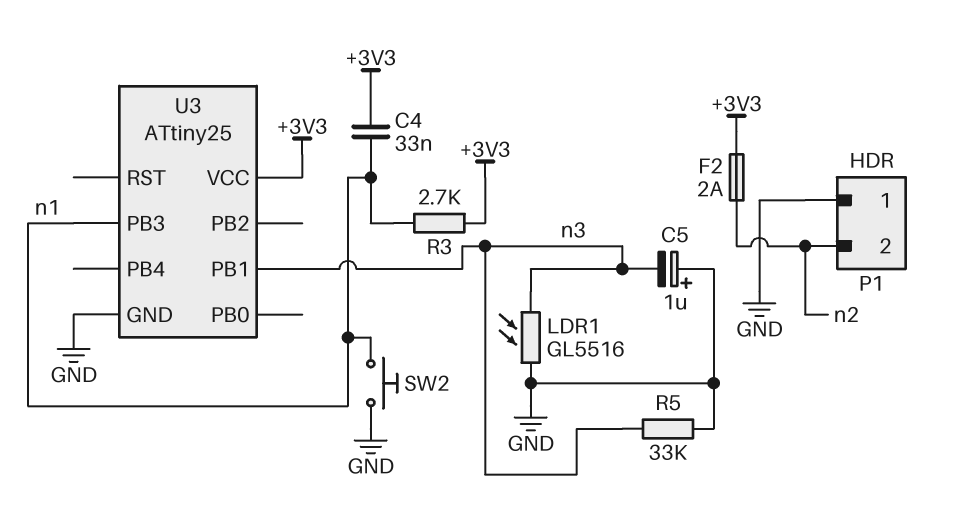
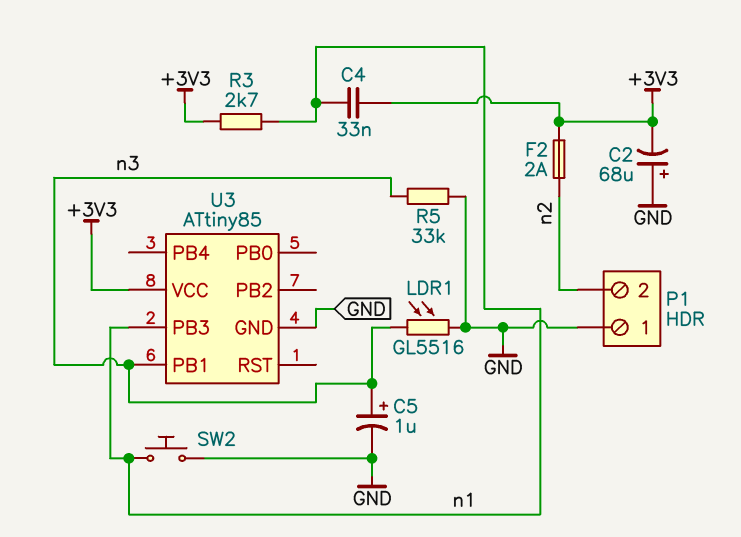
C2: none -> 68uF (plus GND, minus +3V3)
C5: 1uF (plus GND, minus n3) -> 1uF (plus n3, minus GND)
U3: ATtiny25 -> ATtiny85

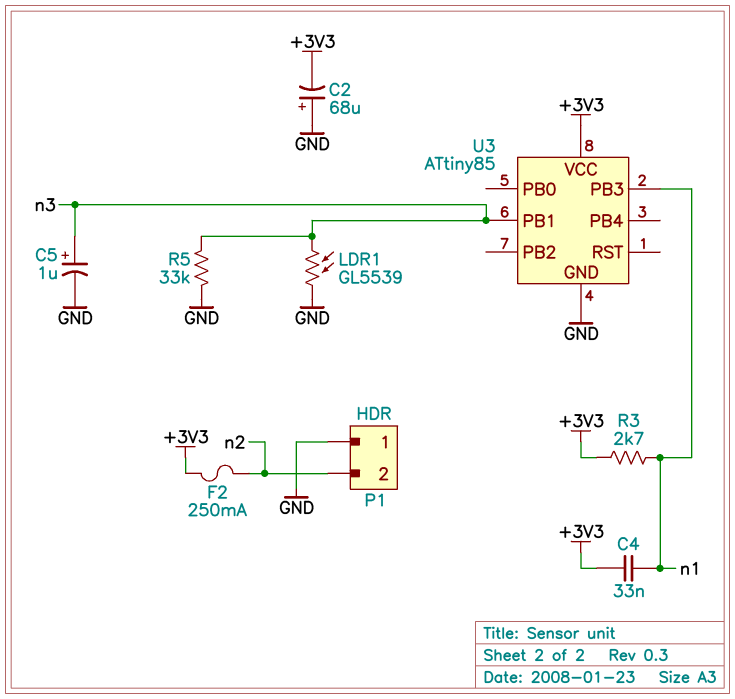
F2: 2A (+3V3, n2) -> 250mA (+3V3, n2)
LDR1: GL5516 (GND, n3) -> GL5539 (GND, n3)
SW2: button (GND, n1) -> none

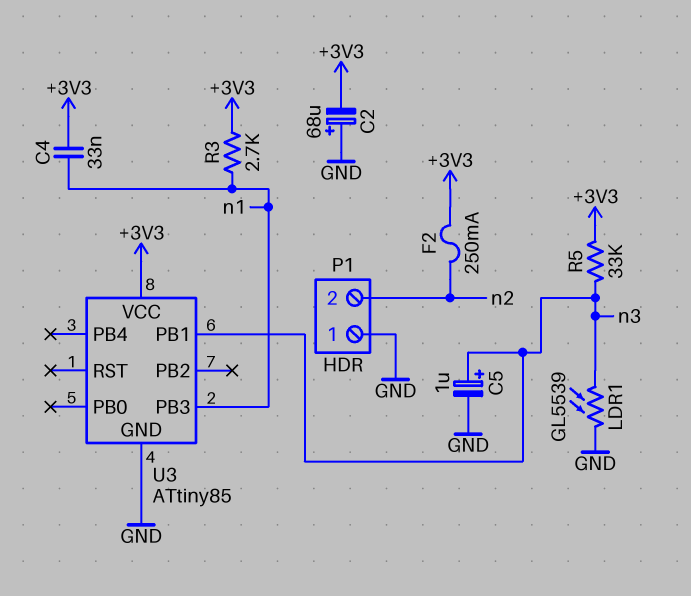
R5: 33k (GND, n3) -> 33k (+3V3, n3)

